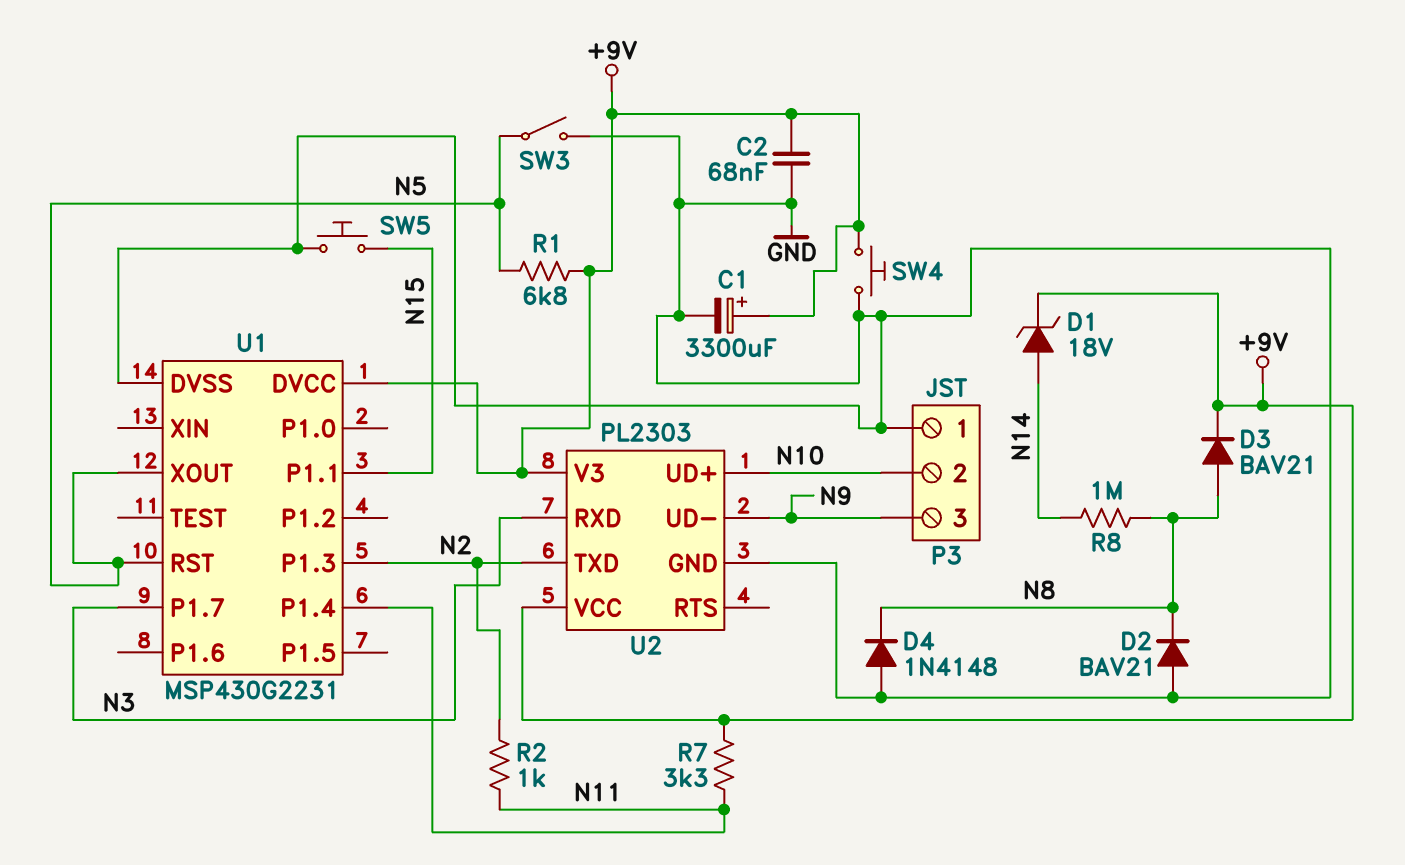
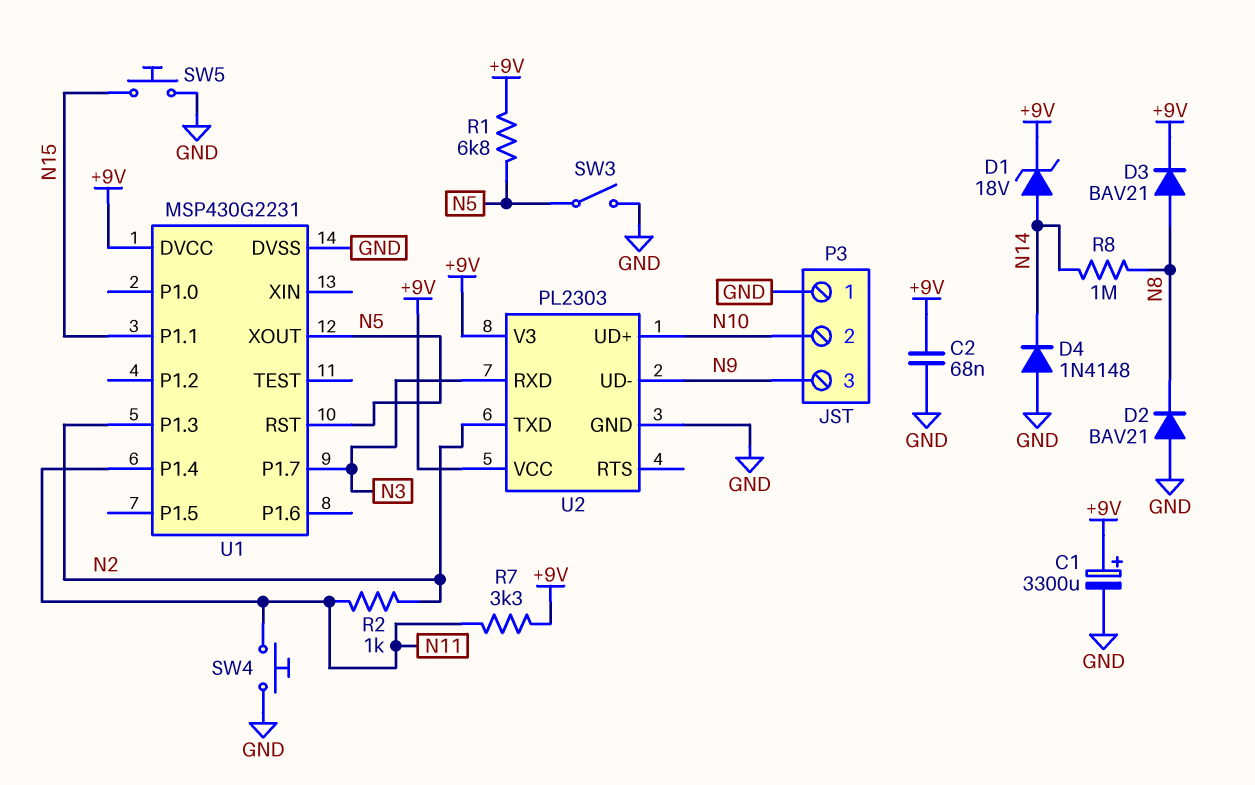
D4: diode 1N4148 (A GND, K N8) -> diode 1N4148 (A GND, K N14)
SW4: button (+9V, GND) -> button (GND, N11)

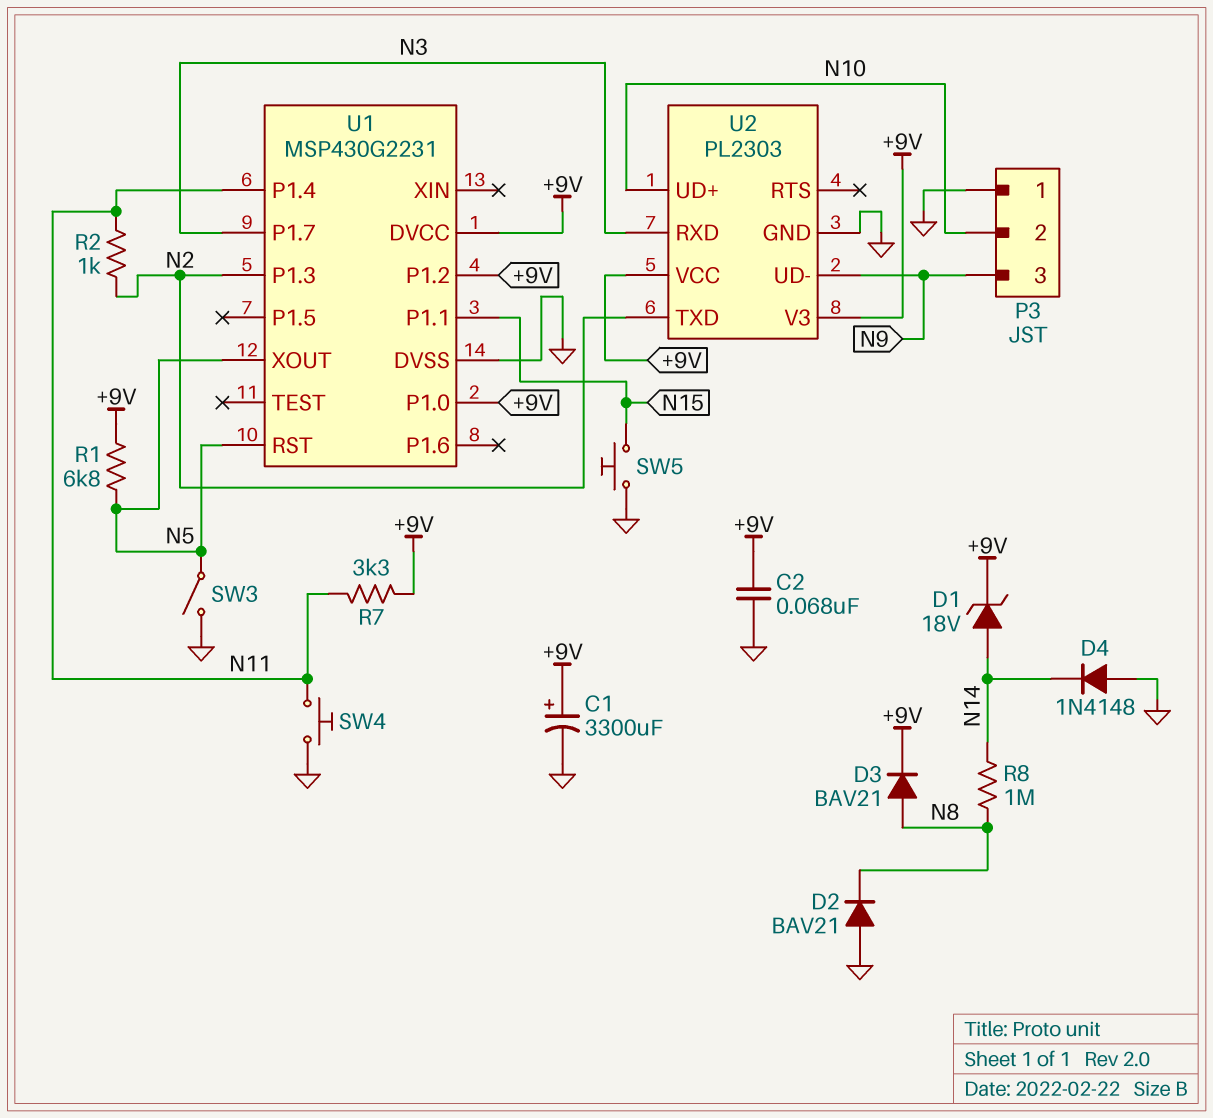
U1 pin P1.0: none -> +9V
U1 pin P1.2: none -> +9V

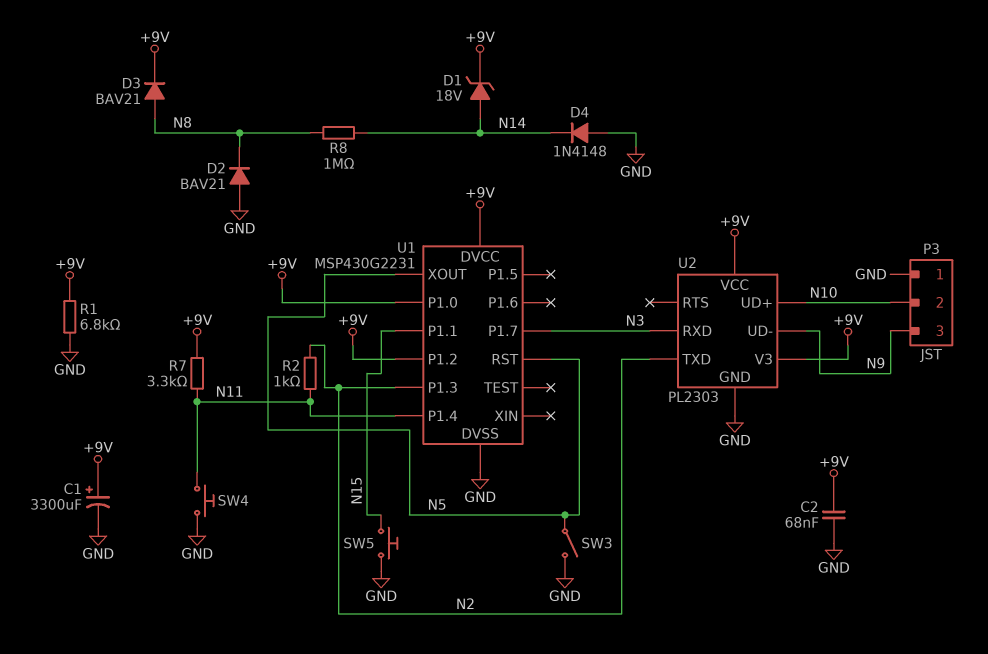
R1: 6.8k (+9V, N5) -> 6.8k (+9V, GND)

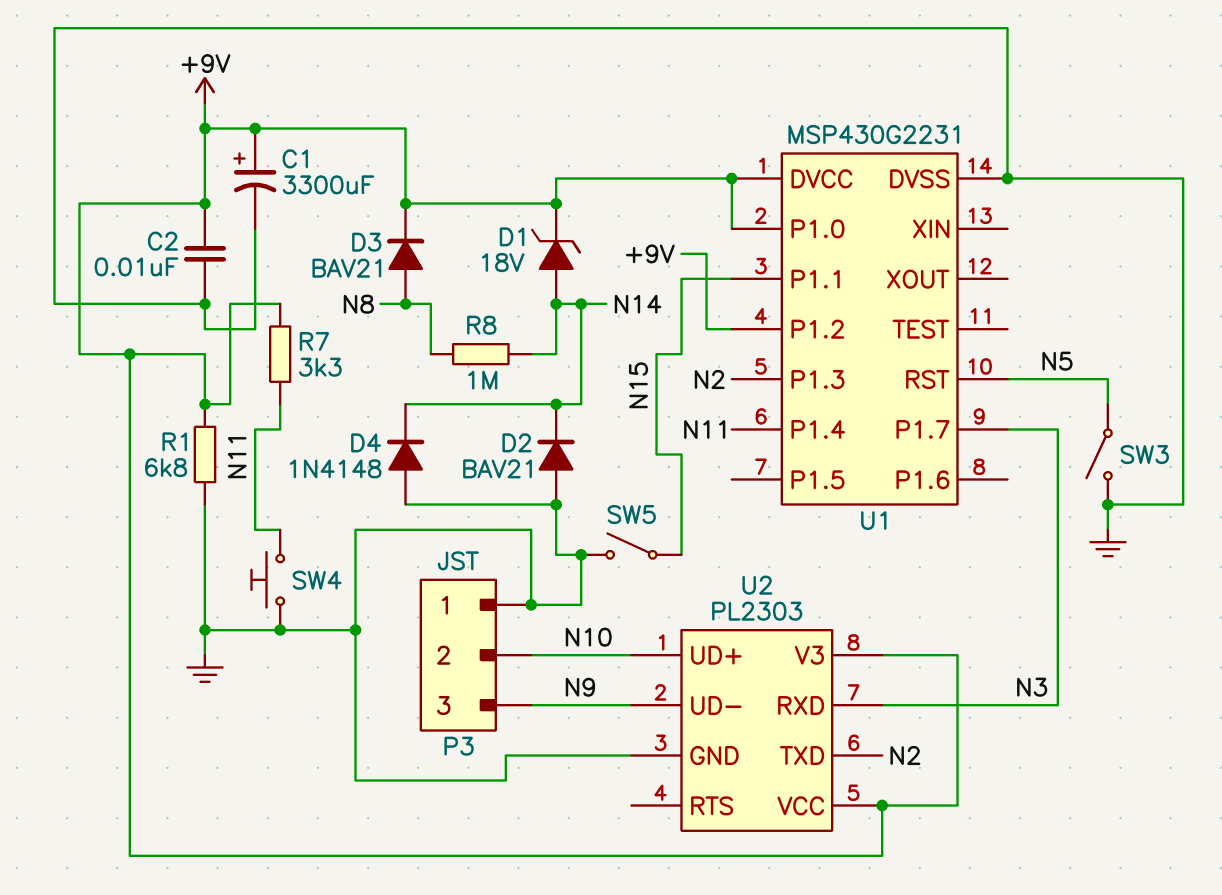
C2: 68nF (+9V, GND) -> 10nF (+9V, GND)
D2: diode BAV21 (A GND, K N8) -> diode BAV21 (A GND, K N14)
R2: 1k (N2, N11) -> none
SW5: button (GND, N15) -> switch (GND, N15)
U1 pin XOUT: N5 -> none

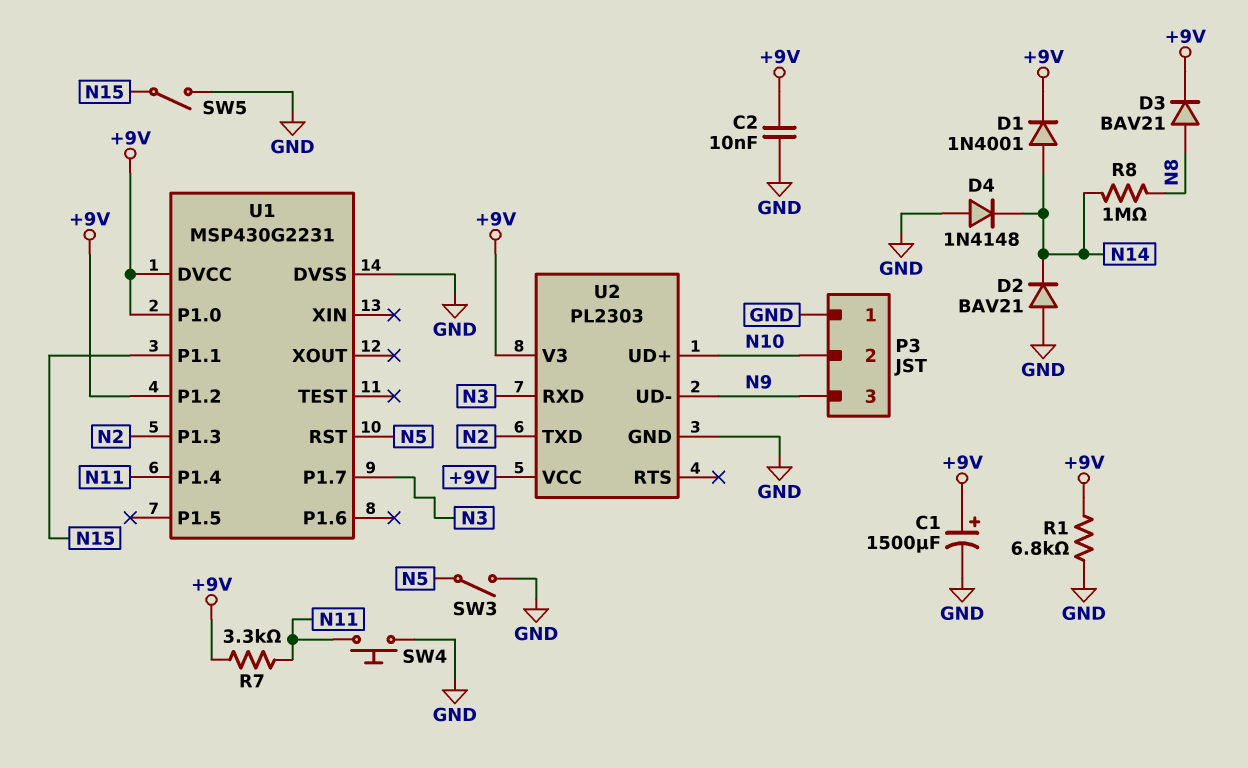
C1: 3300uF (plus +9V, minus GND) -> 1500uF (plus +9V, minus GND)
D1: zener 18V (A N14, K +9V) -> diode 1N4001 (A N14, K +9V)

